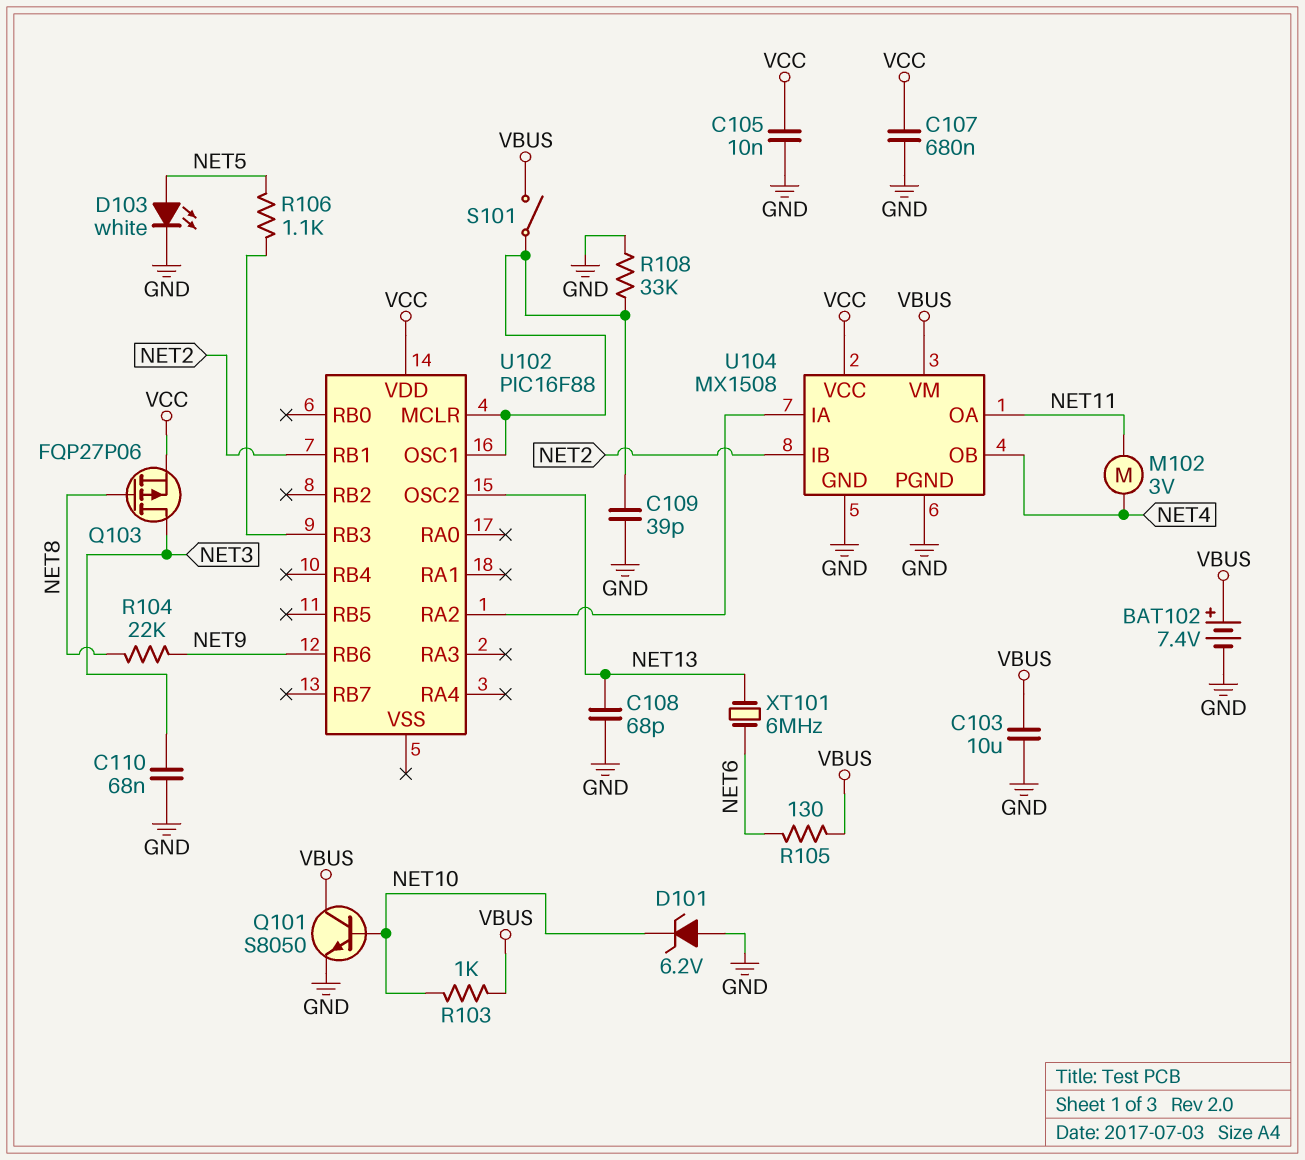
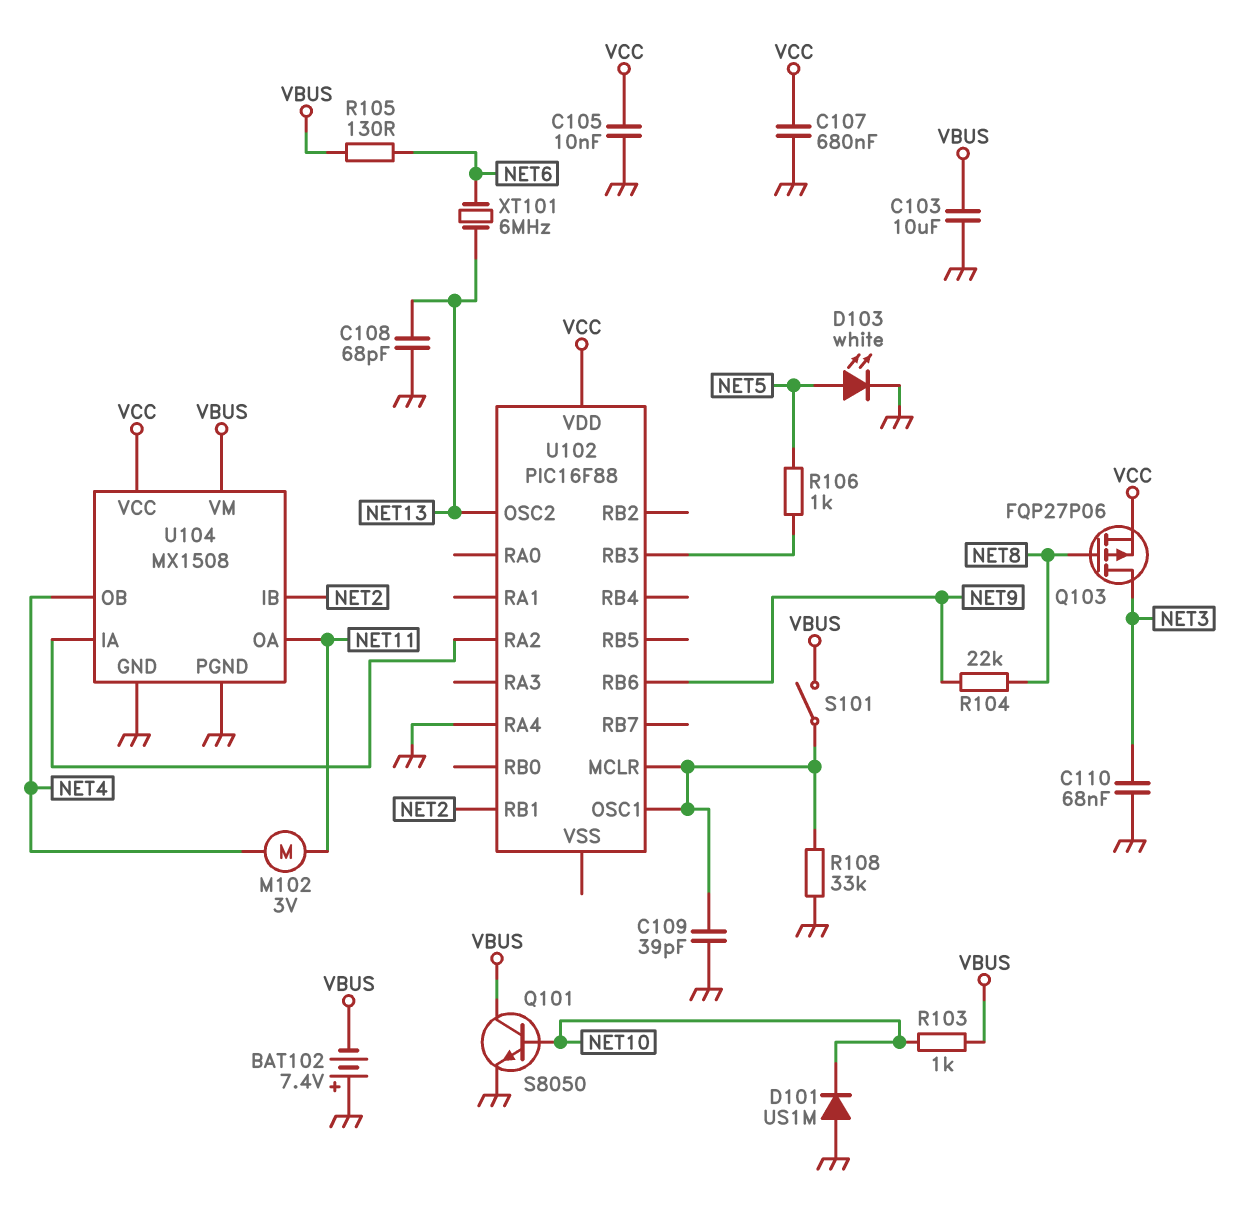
BAT102: 7.4V (plus VBUS, minus GND) -> 7.4V (plus GND, minus VBUS)
D101: zener 6.2V (A GND, K NET10) -> diode US1M (A GND, K NET10)
R106: 1.1k (NET5, U102/RB3) -> 1k (NET5, U102/RB3)
U102 pin RA4: none -> GND

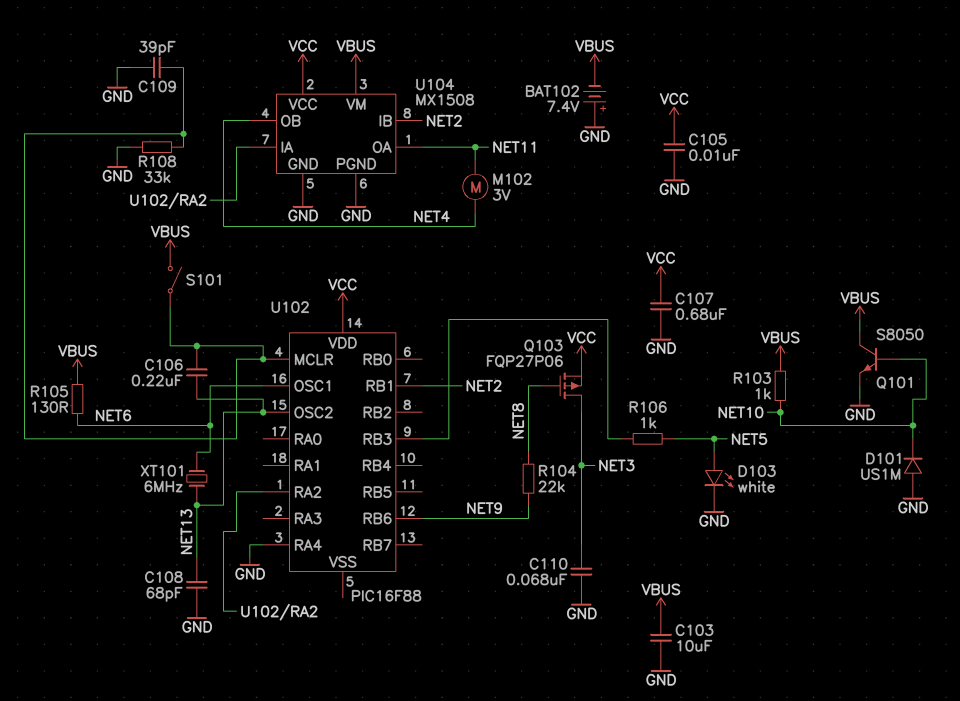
C106: none -> 220nF (NET13, U102/MCLR)
U102 pin OSC1: U102/MCLR -> NET6

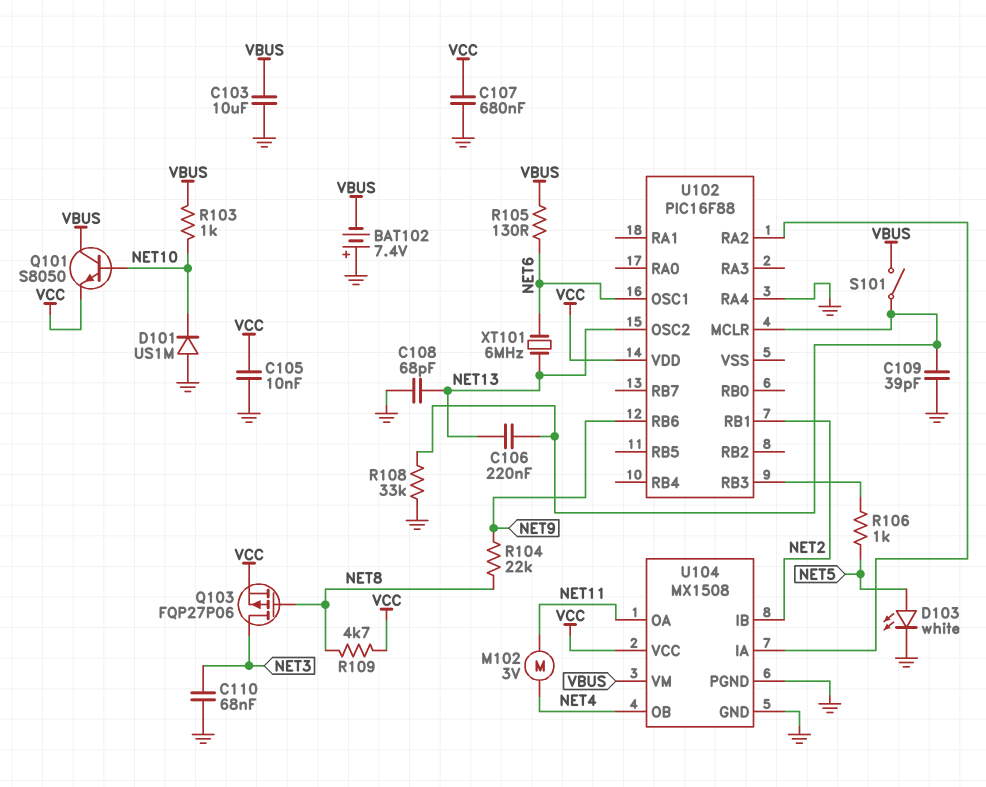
Q101: NPN S8050 (B NET10, C VBUS, E GND) -> NPN S8050 (B NET10, C VBUS, E VCC)
R109: none -> 4.7k (NET8, VCC)

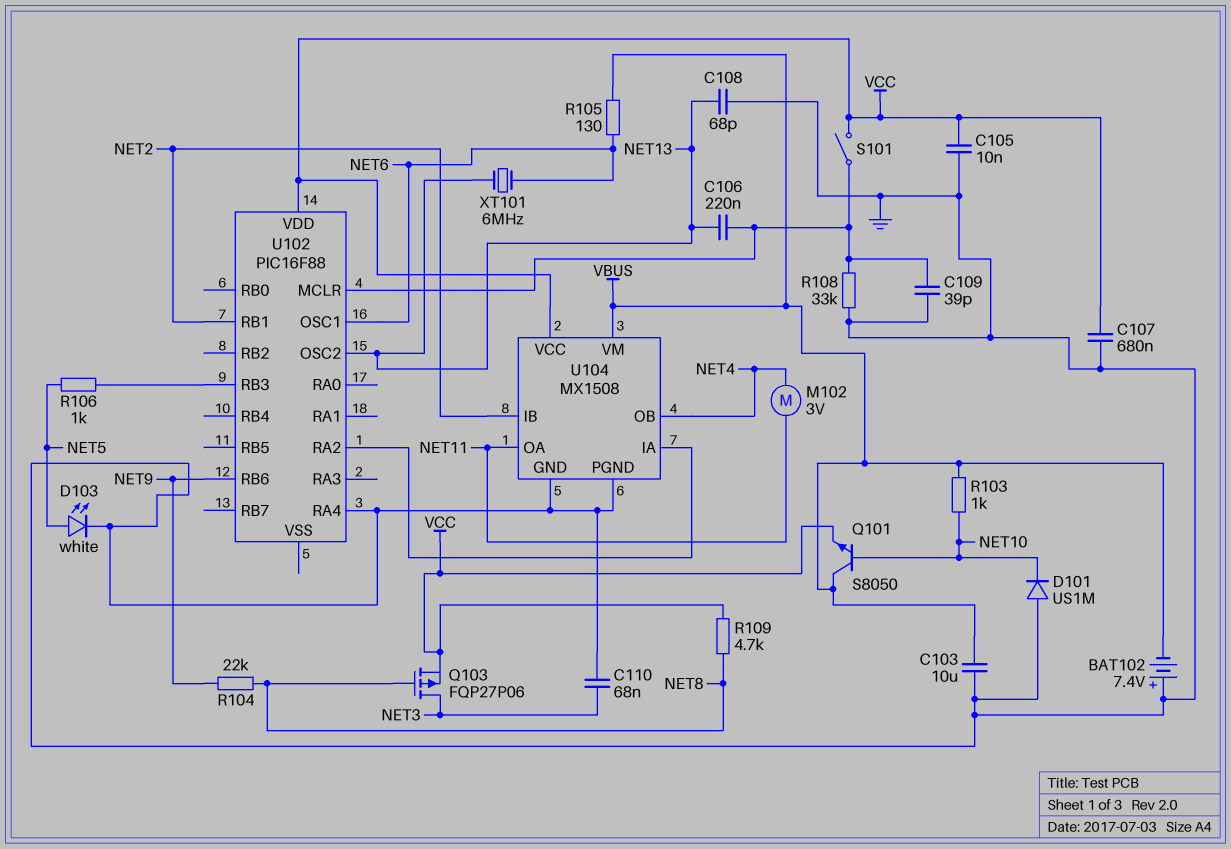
S101: switch (U102/MCLR, VBUS) -> switch (U102/MCLR, VCC)

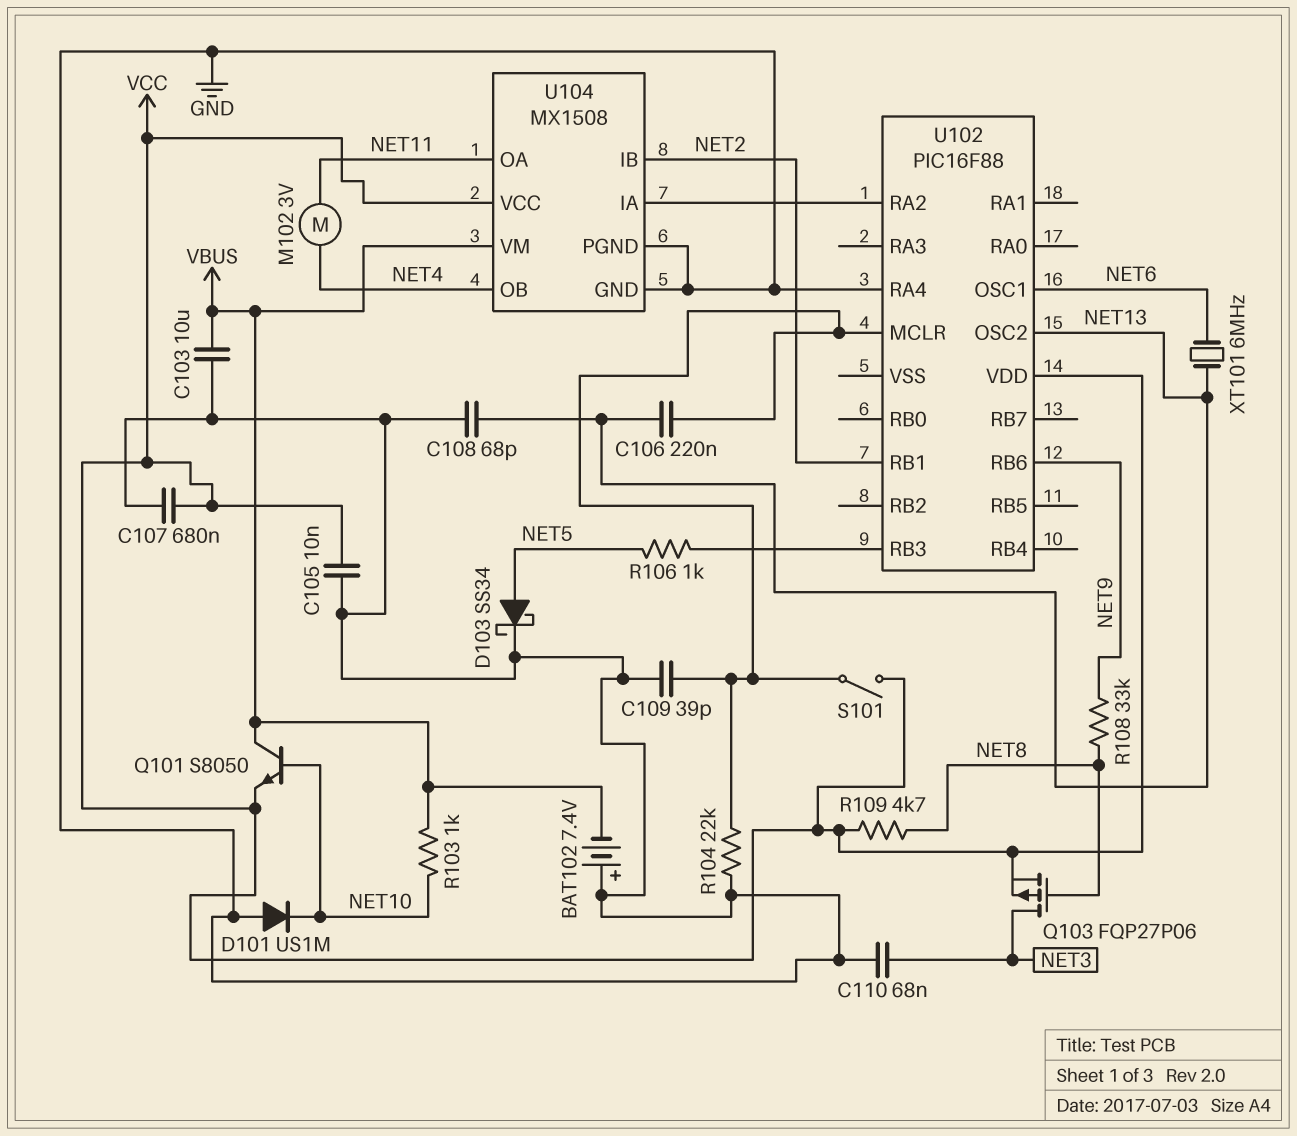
D103: LED white (A NET5, K GND) -> schottky SS34 (A NET5, K GND)
R104: 22k (NET8, NET9) -> 22k (GND, U102/MCLR)
R105: 130 (NET6, VBUS) -> none
R108: 33k (GND, U102/MCLR) -> 33k (NET8, NET9)

